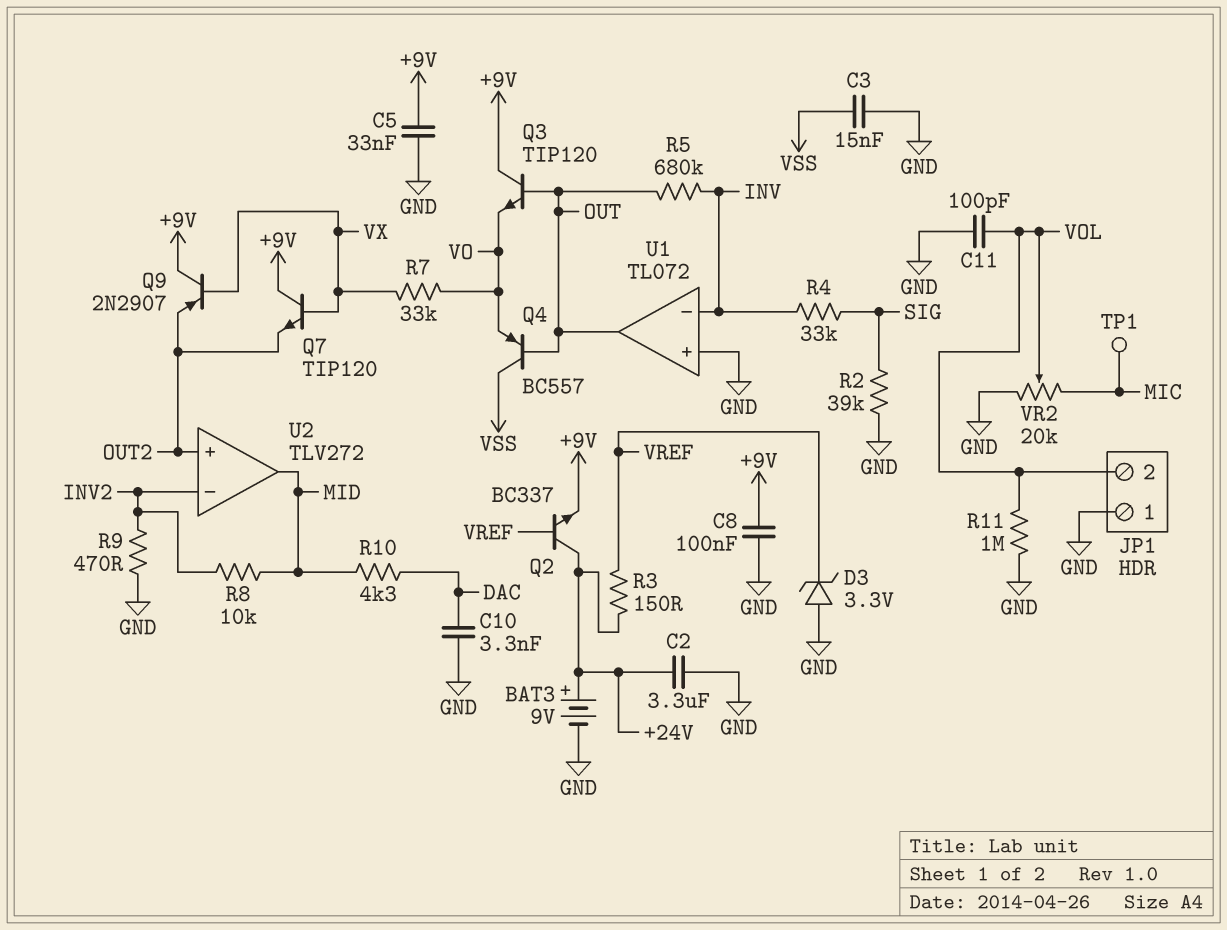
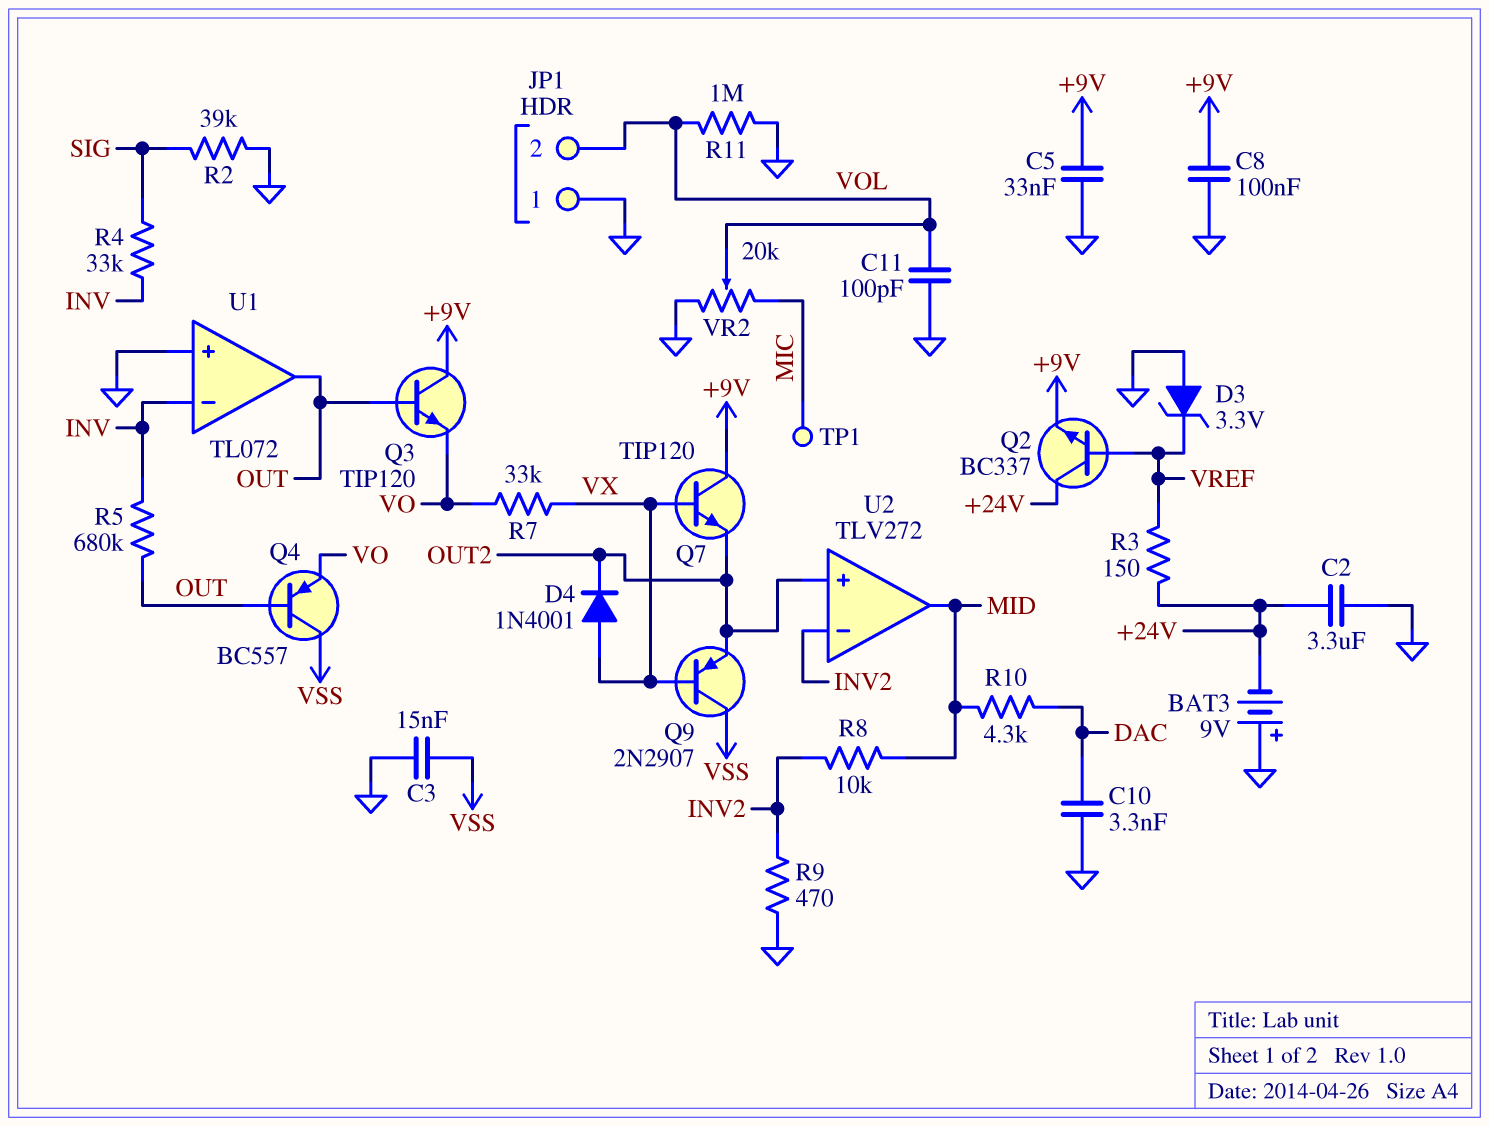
BAT3: 9V (plus +24V, minus GND) -> 9V (plus GND, minus +24V)
D4: none -> diode 1N4001 (A VX, K OUT2)
Q9: PNP 2N2907 (B VX, C +9V, E OUT2) -> PNP 2N2907 (B VX, C VSS, E OUT2)

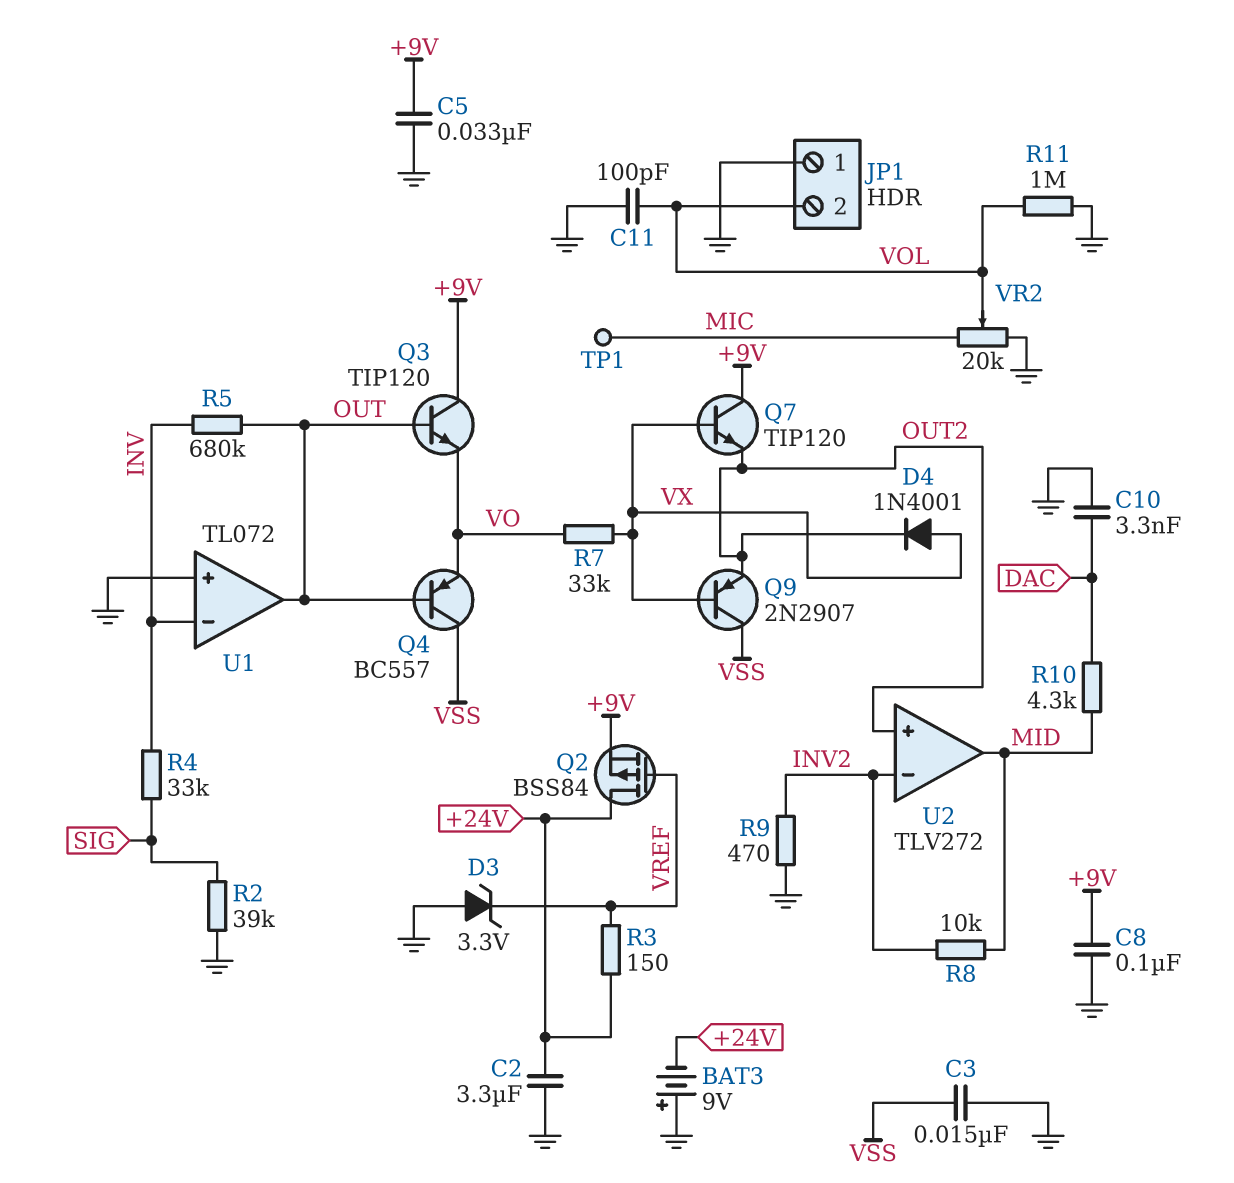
Q2: NPN BC337 (B VREF, C +24V, E +9V) -> PMOS BSS84 (G VREF, D +24V, S +9V)

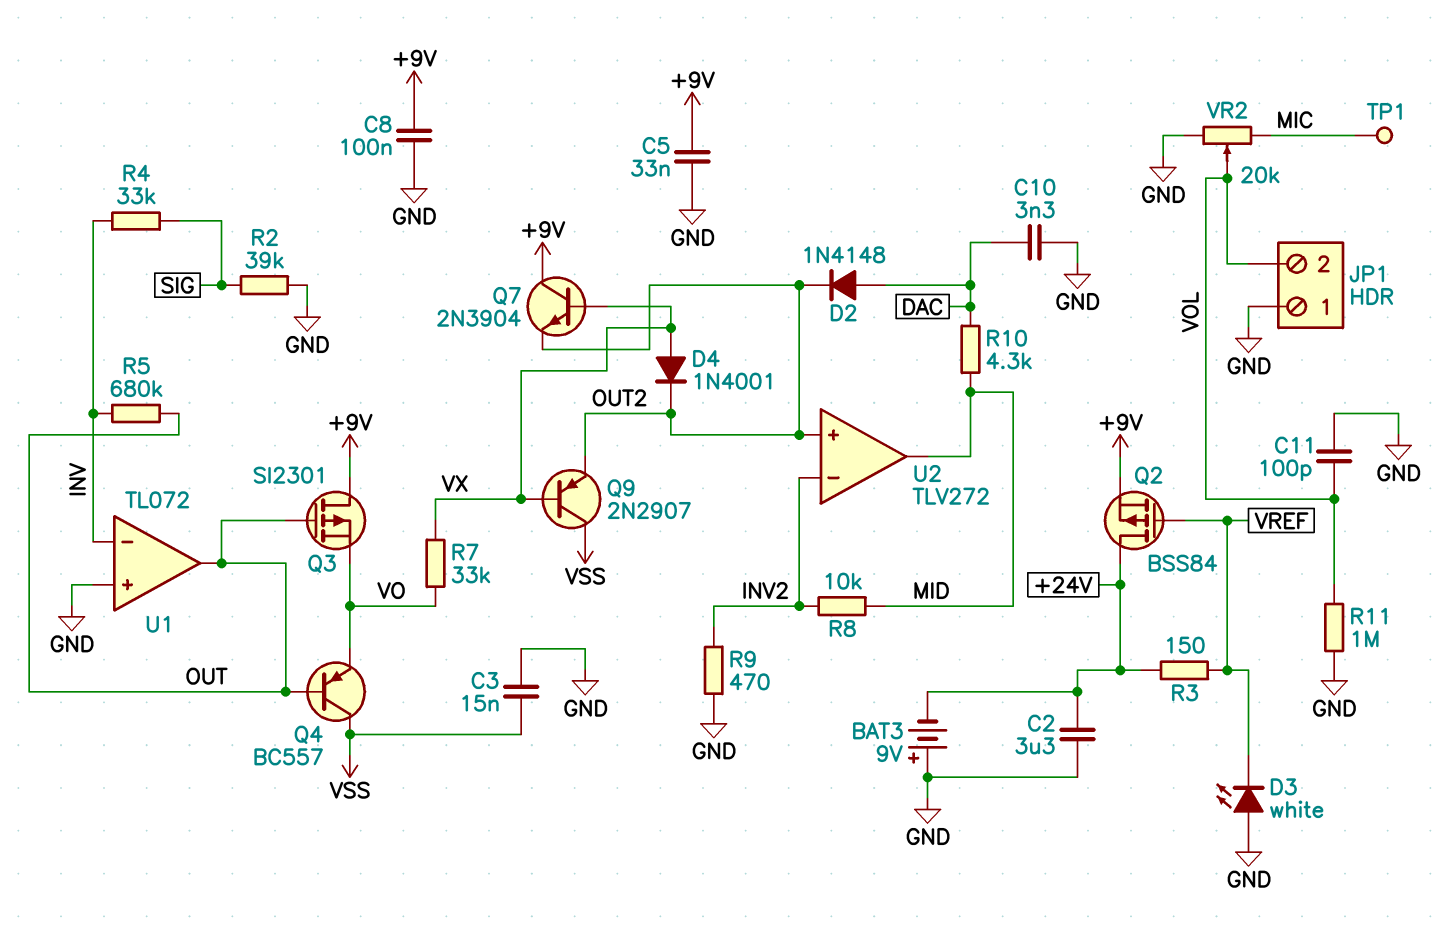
D2: none -> diode 1N4148 (A DAC, K OUT2)
D3: zener 3.3V (A GND, K VREF) -> LED white (A GND, K VREF)
Q3: NPN TIP120 (B OUT, C +9V, E VO) -> PMOS SI2301 (G OUT, D +9V, S VO)
Q7: NPN TIP120 (B VX, C +9V, E OUT2) -> NPN 2N3904 (B VX, C +9V, E OUT2)

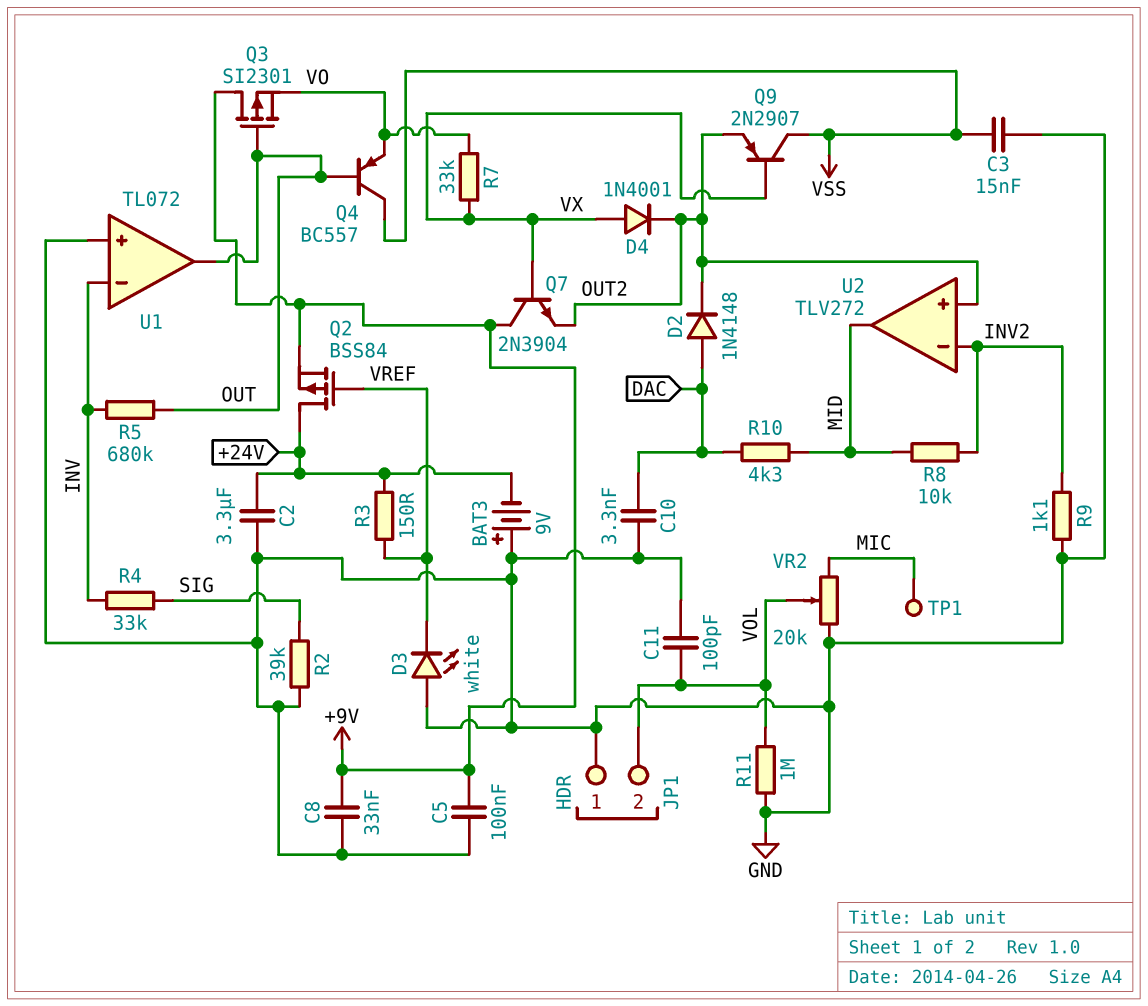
C5: 33nF (+9V, GND) -> 100nF (+9V, GND)
C8: 100nF (+9V, GND) -> 33nF (+9V, GND)
R9: 470 (GND, INV2) -> 1.1k (GND, INV2)

